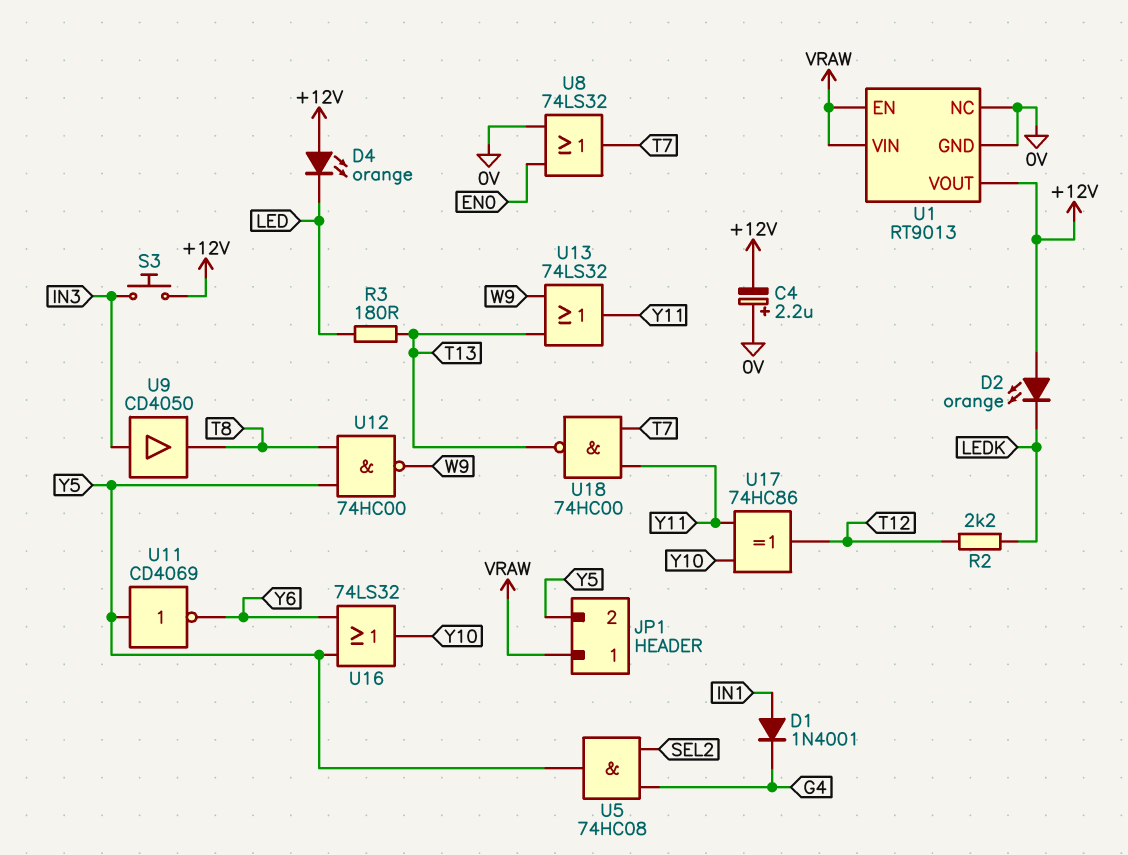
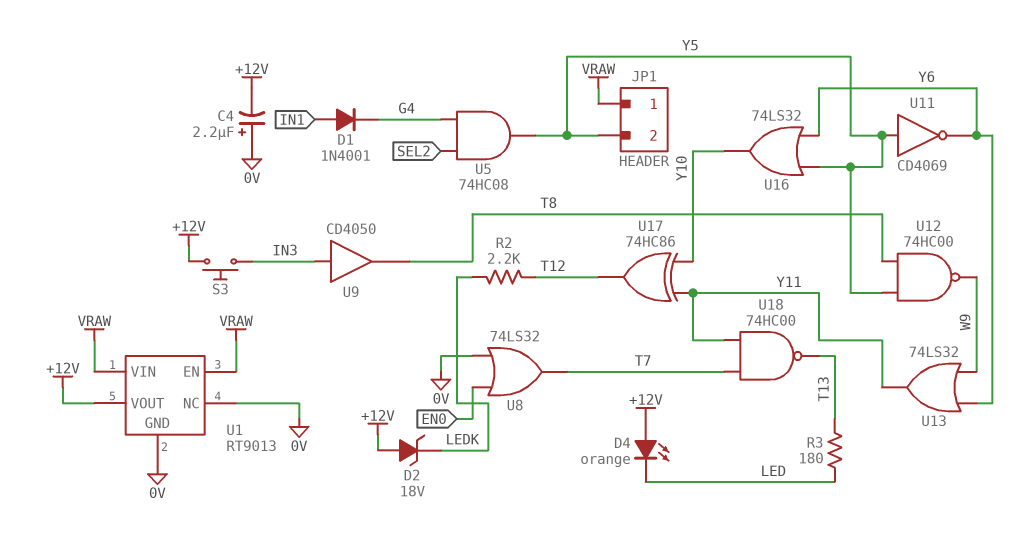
D2: LED orange (A +12V, K LEDK) -> zener 18V (A +12V, K LEDK)
U13: OR 74LS32 (in T13, in W9, out Y11) -> OR 74LS32 (in W9, in Y6, out Y11)

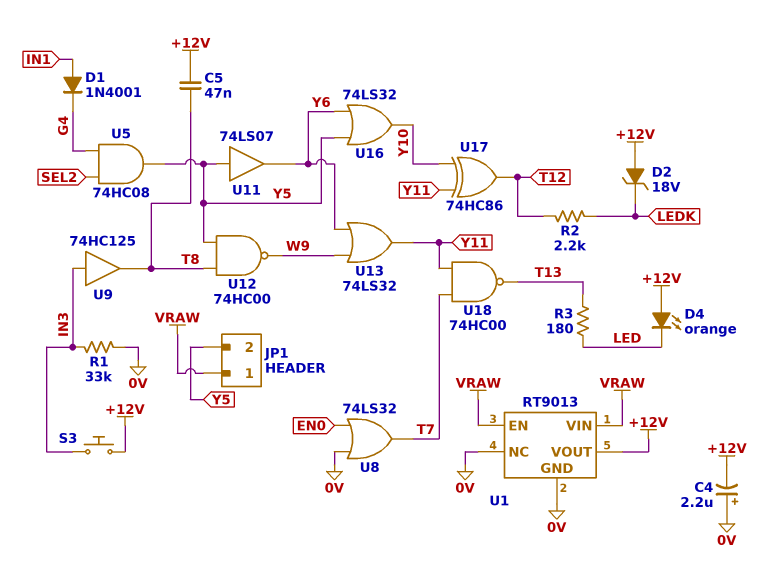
C5: none -> 47nF (+12V, T8)
R1: none -> 33k (0V, IN3)
U9: buffer CD4050 (in IN3, out T8) -> buffer 74HC125 (in IN3, out T8)
U11: NOT CD4069 (in Y5, out Y6) -> buffer 74LS07 (in Y5, out Y6)

